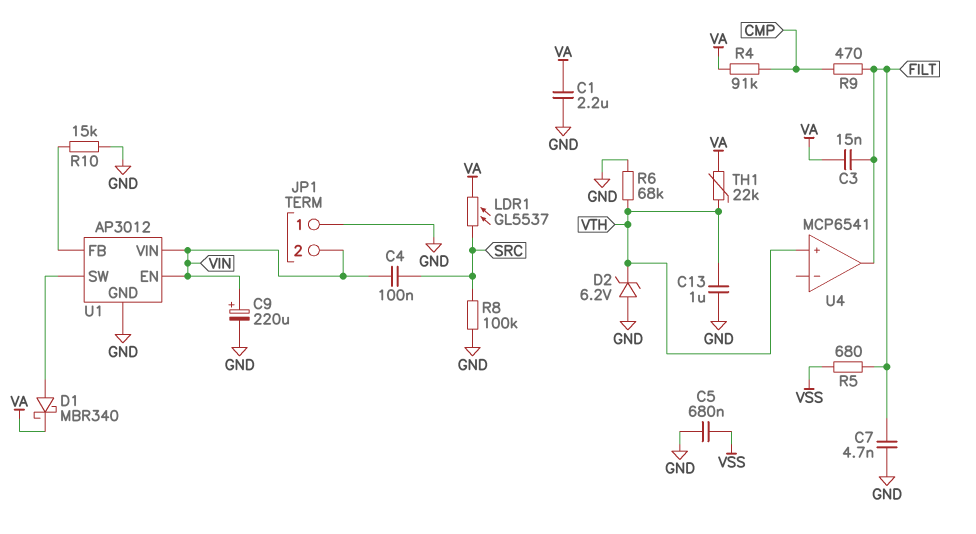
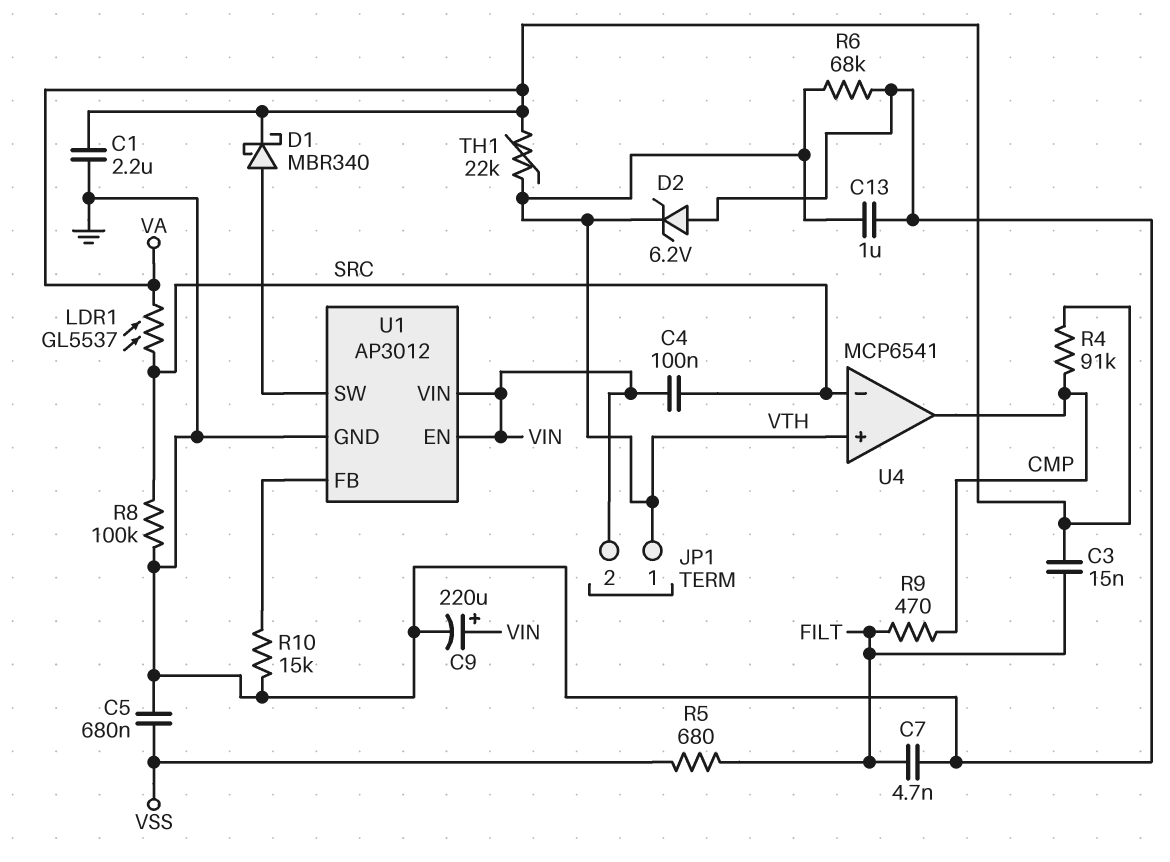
JP1 pin 1: GND -> VTH
U4 pin in-: none -> SRC
U4 pin out: FILT -> CMP

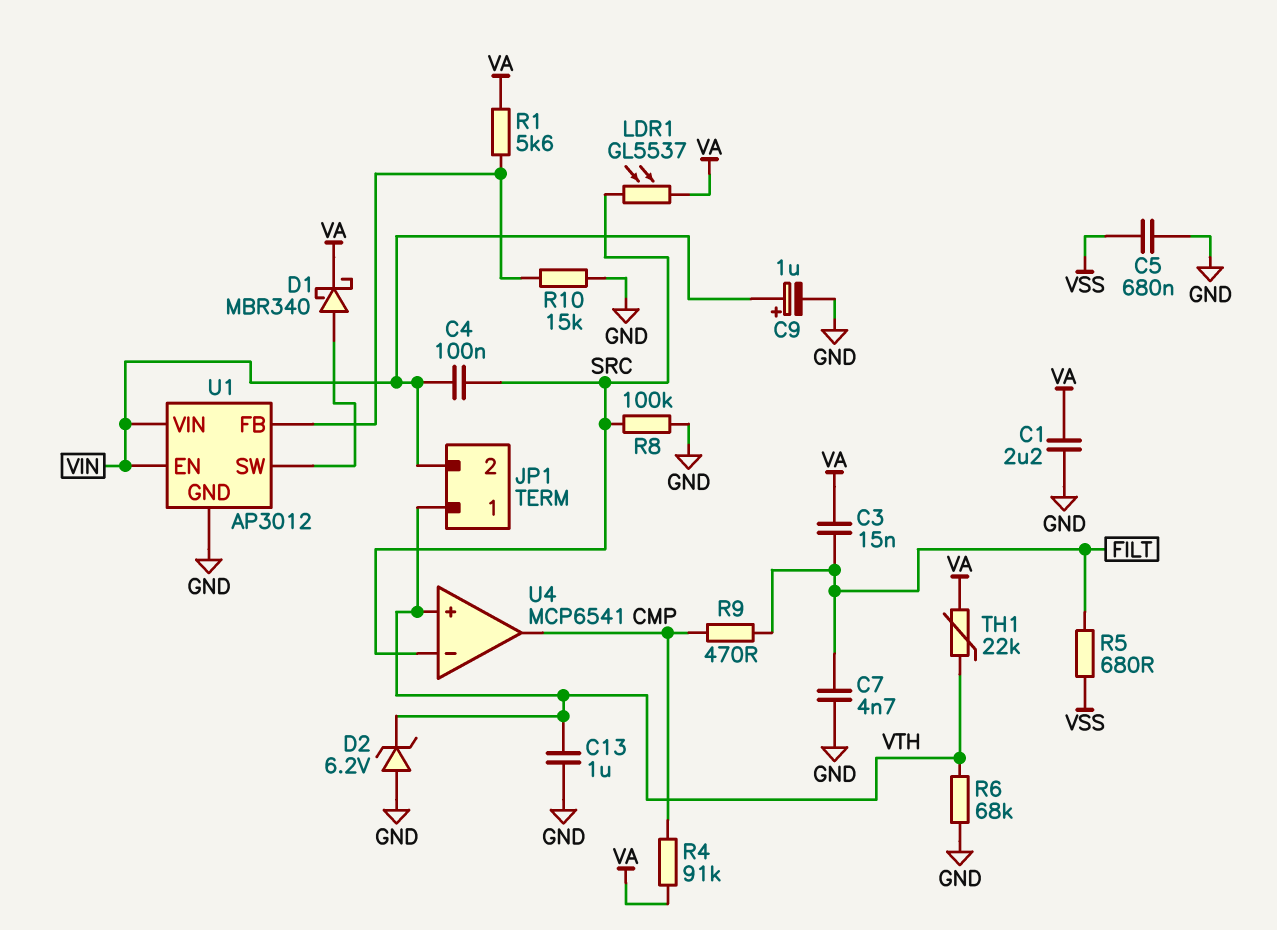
C9: 220uF (plus VIN, minus GND) -> 1uF (plus VIN, minus GND)
R1: none -> 5.6k (U1/FB, VA)

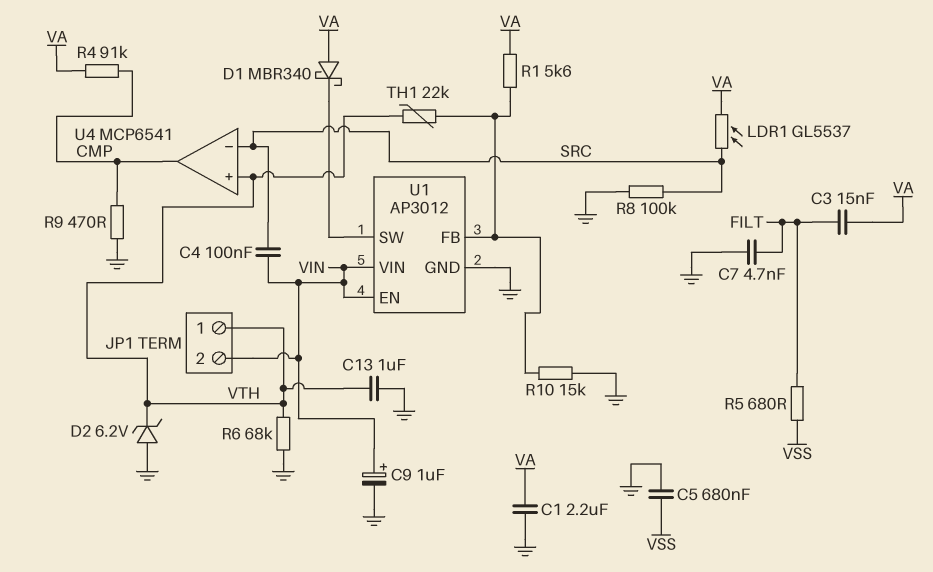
D1: schottky MBR340 (A U1/SW, K VA) -> schottky MBR340 (A VA, K U1/SW)
R9: 470 (CMP, FILT) -> 470 (CMP, GND)
TH1: 22k (VA, VTH) -> 22k (U1/FB, VTH)

